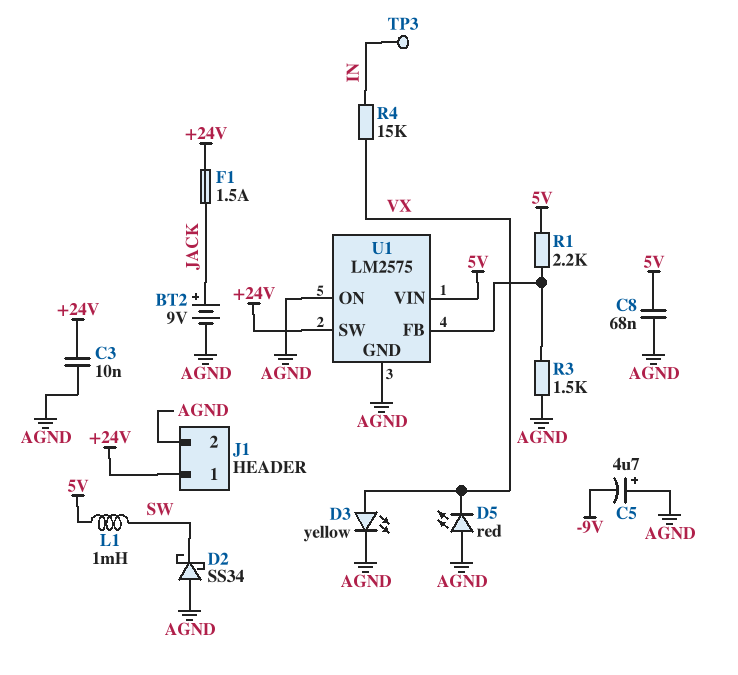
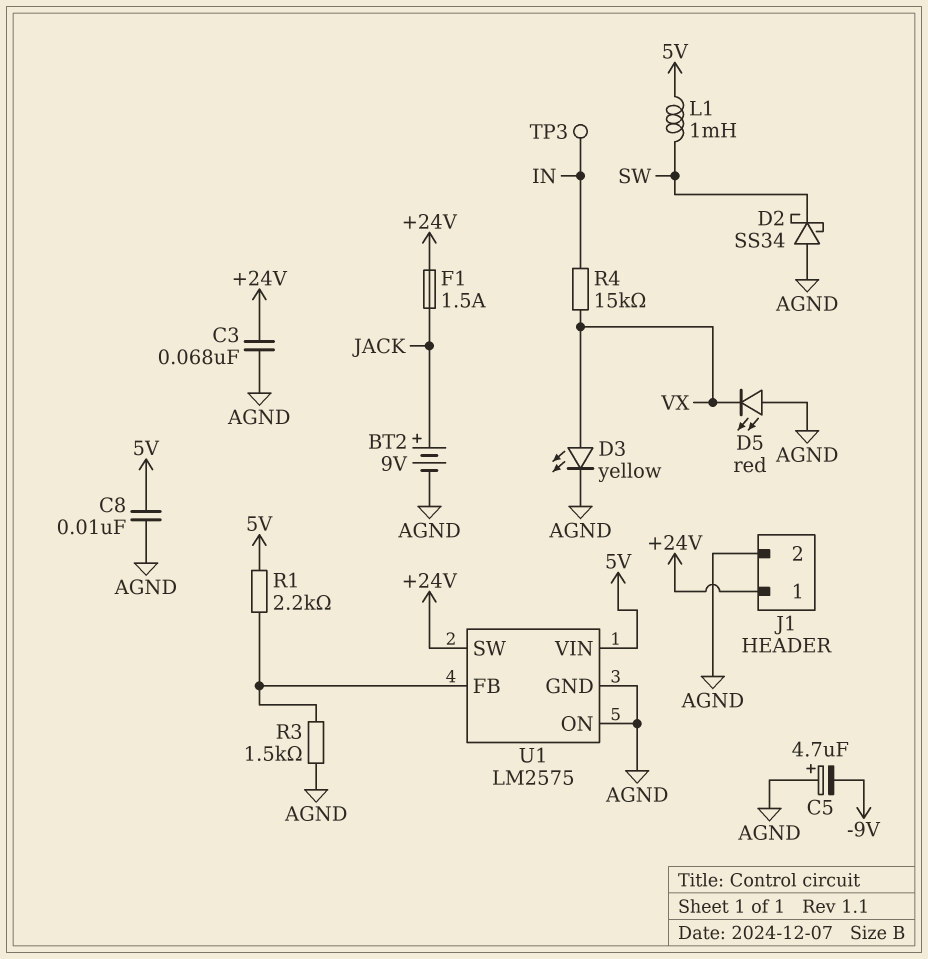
C3: 10nF (+24V, AGND) -> 68nF (+24V, AGND)
C8: 68nF (5V, AGND) -> 10nF (5V, AGND)

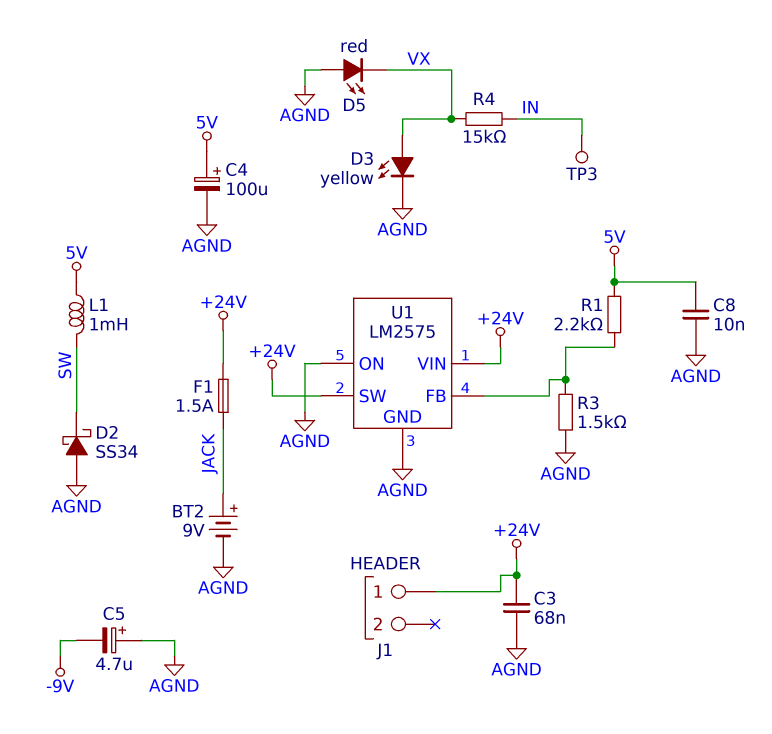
C4: none -> 100uF (plus 5V, minus AGND)
J1 pin 2: AGND -> none
U1 pin VIN: 5V -> +24V

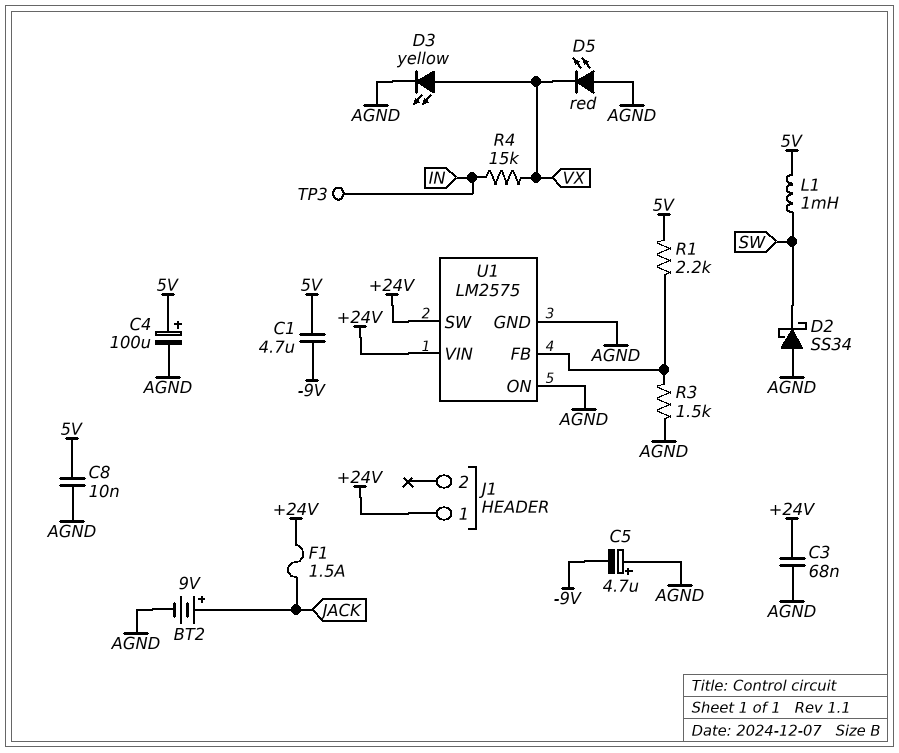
C1: none -> 4.7uF (-9V, 5V)

